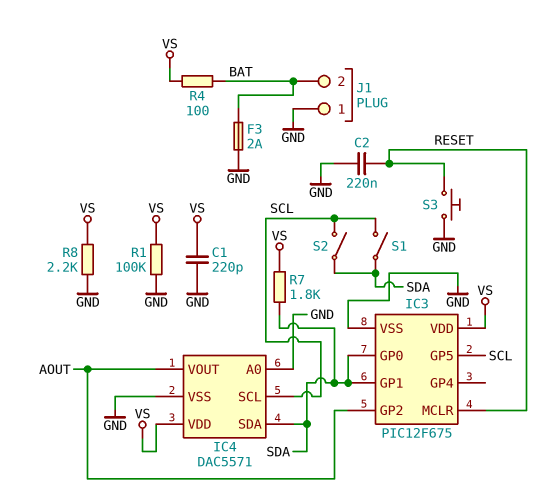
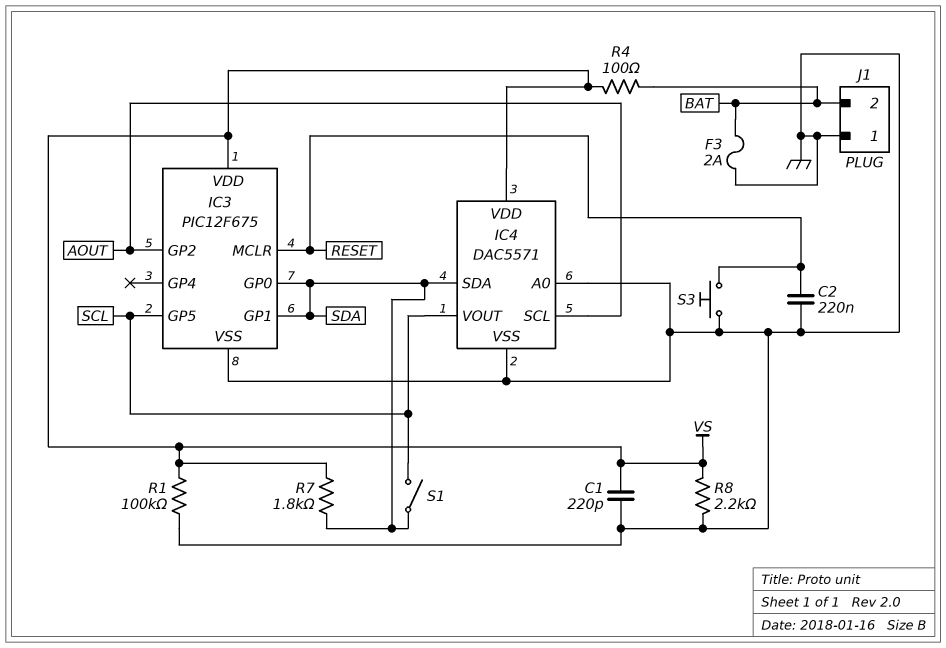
IC4 pin SCL: SCL -> AOUT
IC4 pin VOUT: AOUT -> SCL
S2: switch (SCL, SDA) -> none

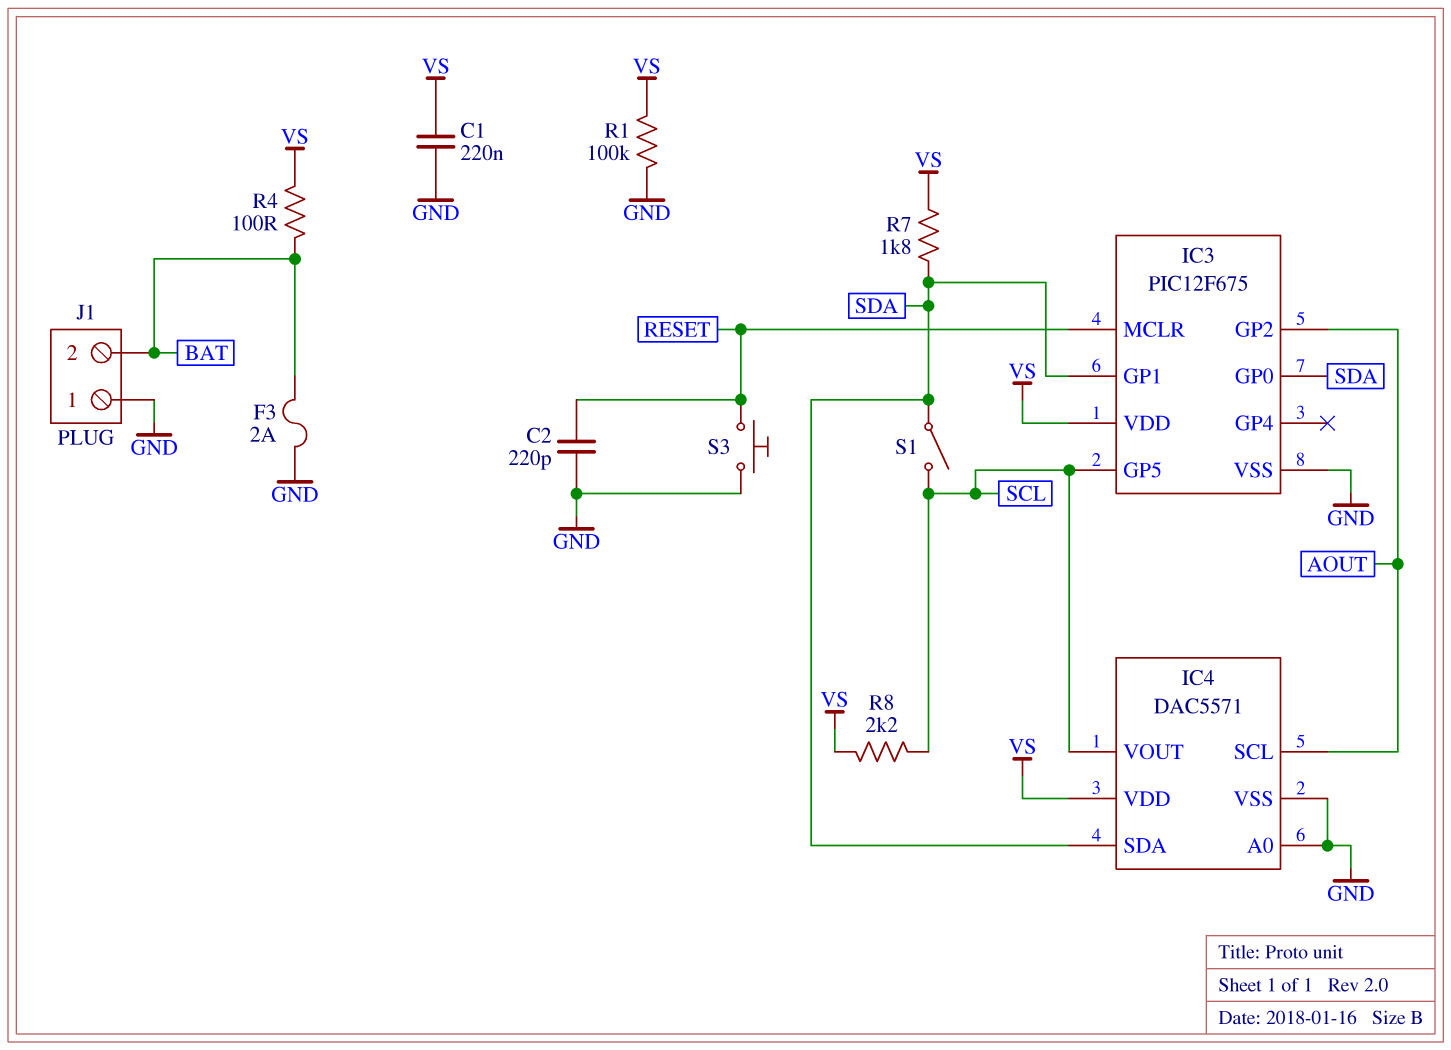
C1: 220pF (GND, VS) -> 220nF (GND, VS)
C2: 220nF (GND, RESET) -> 220pF (GND, RESET)
R8: 2.2k (GND, VS) -> 2.2k (SCL, VS)

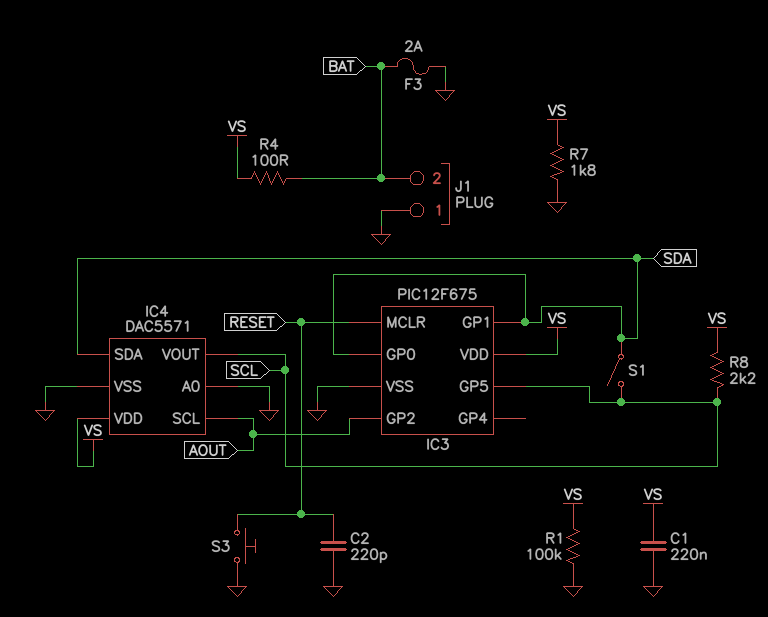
R7: 1.8k (SDA, VS) -> 1.8k (GND, VS)

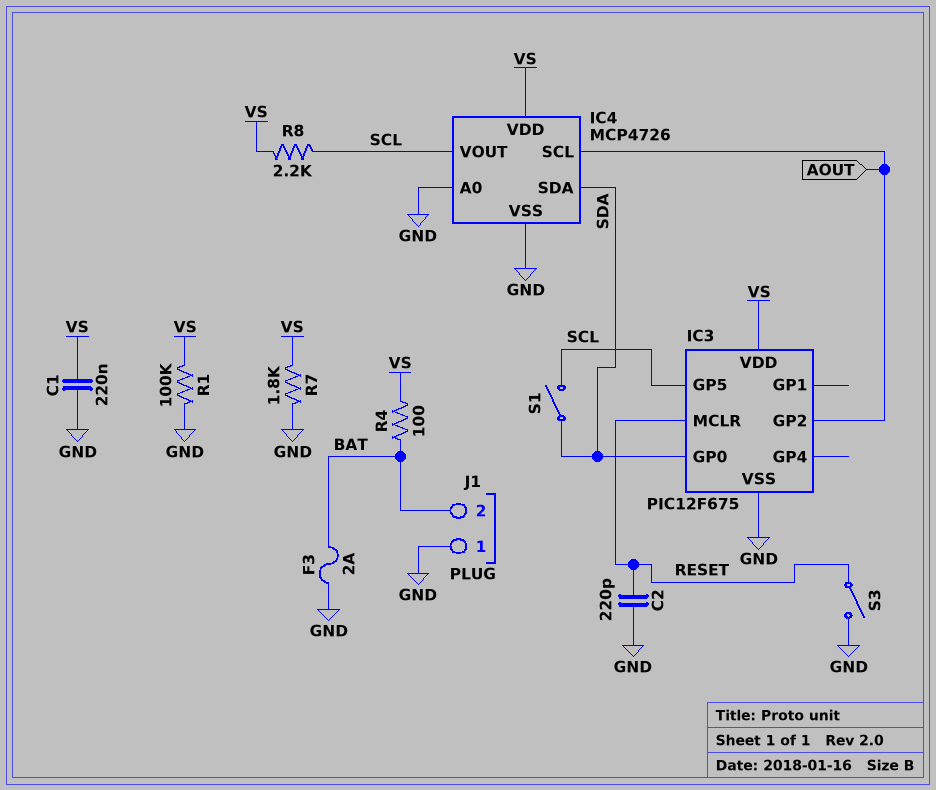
IC3 pin GP1: SDA -> none
IC4: DAC5571 -> MCP4726
S3: button (GND, RESET) -> switch (GND, RESET)

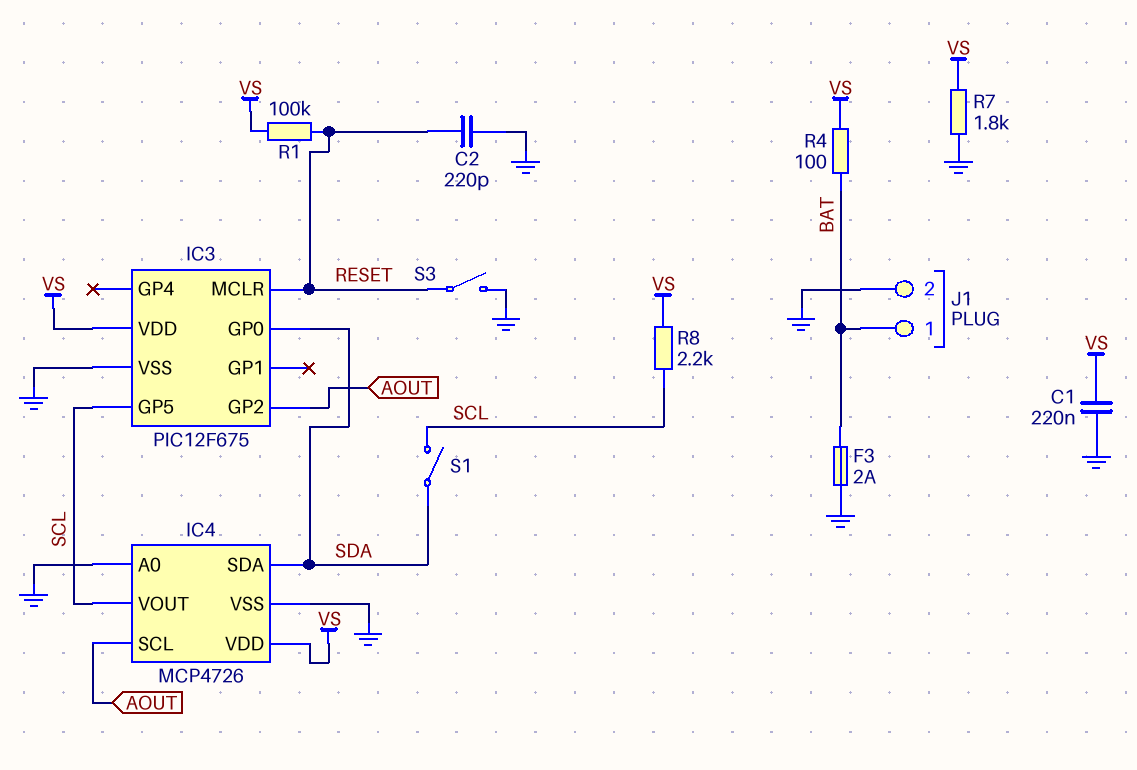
J1 pin 1: GND -> BAT
J1 pin 2: BAT -> GND
R1: 100k (GND, VS) -> 100k (RESET, VS)

